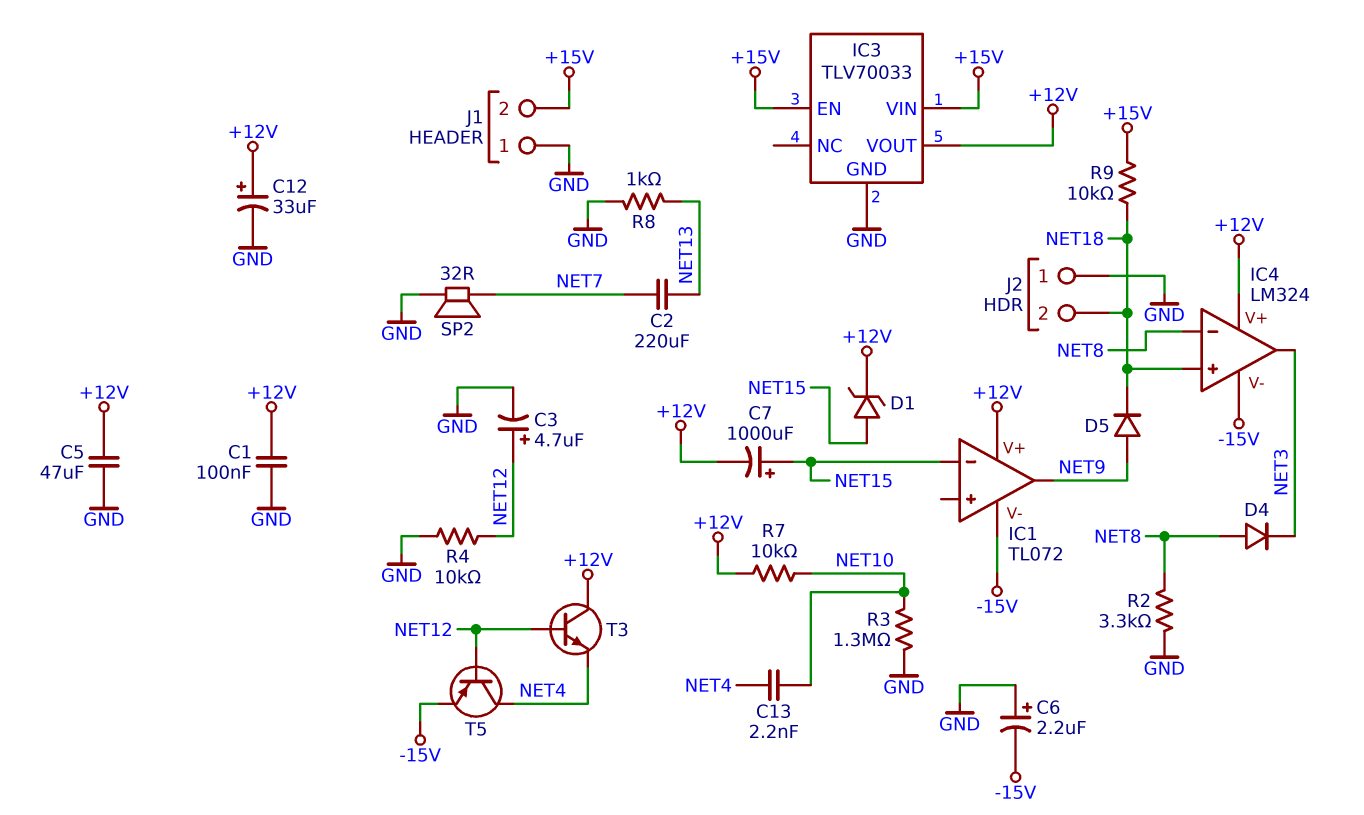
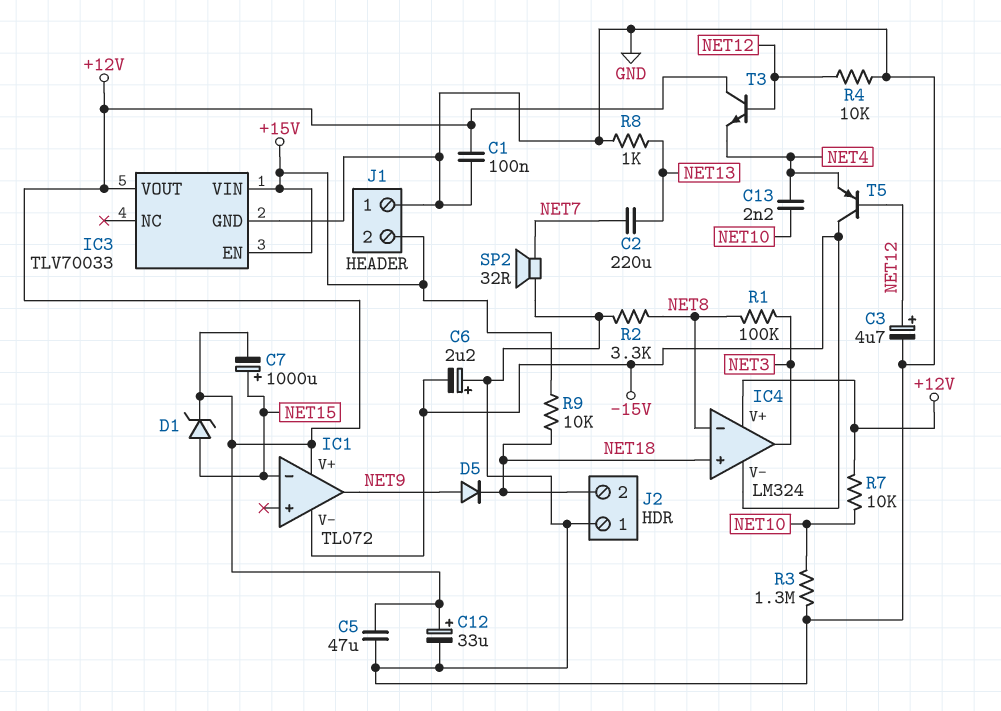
D4: diode (A NET8, K NET3) -> none
R1: none -> 100k (NET3, NET8)
T5: PNP (B NET12, C NET4, E -15V) -> PNP (B NET12, C -15V, E NET4)

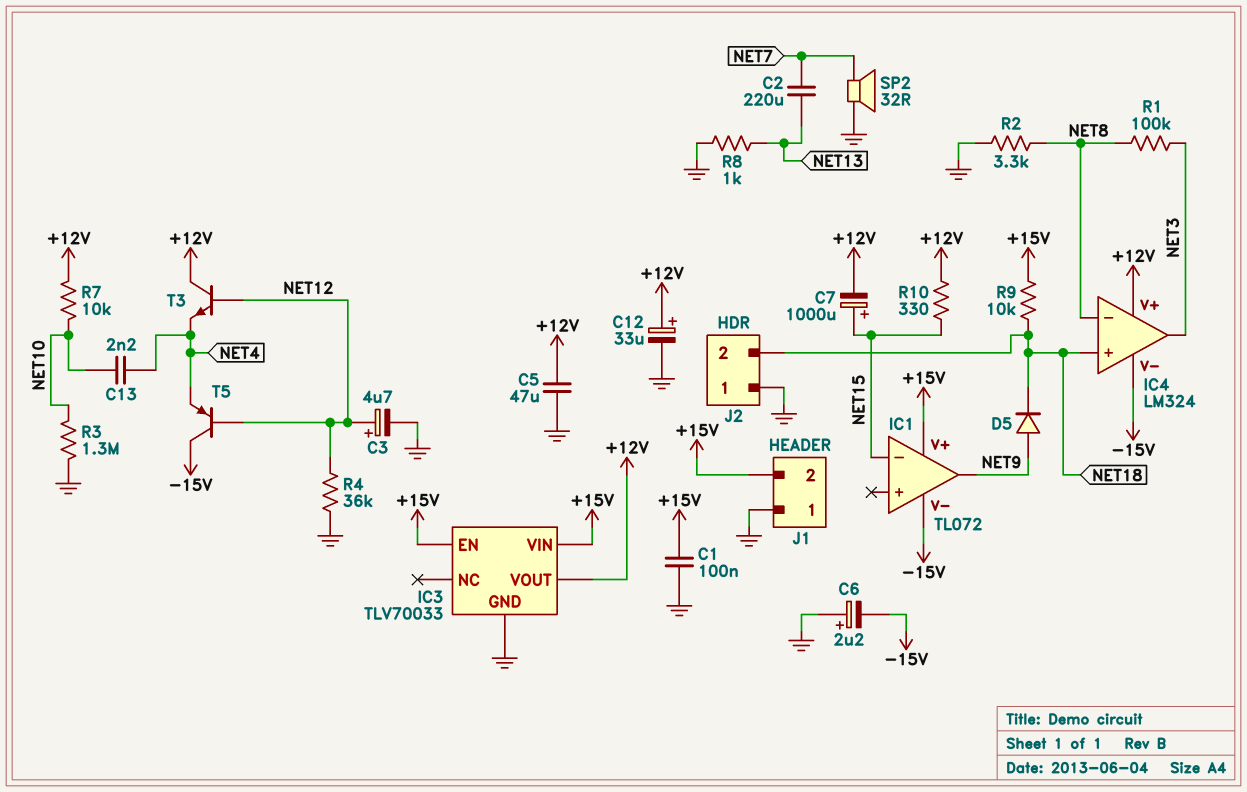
C1: 100nF (+12V, GND) -> 100nF (+15V, GND)
D1: zener (A NET15, K +12V) -> none
IC1 pin V+: +12V -> +15V
R4: 10k (GND, NET12) -> 36k (GND, NET12)
R10: none -> 330 (+12V, NET15)

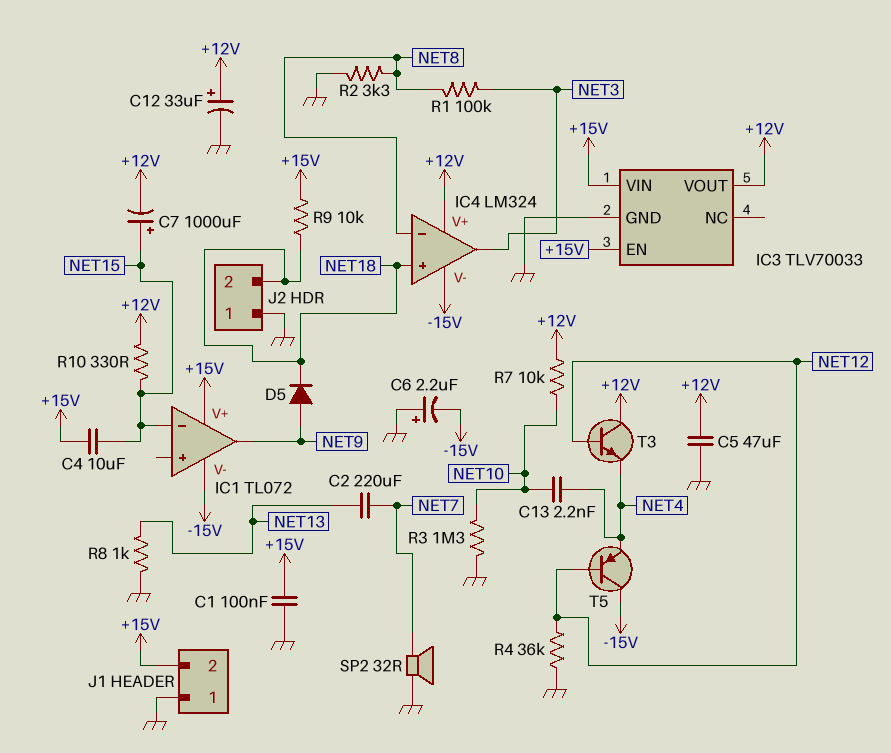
C3: 4.7uF (plus NET12, minus GND) -> none
C4: none -> 10uF (+15V, NET15)

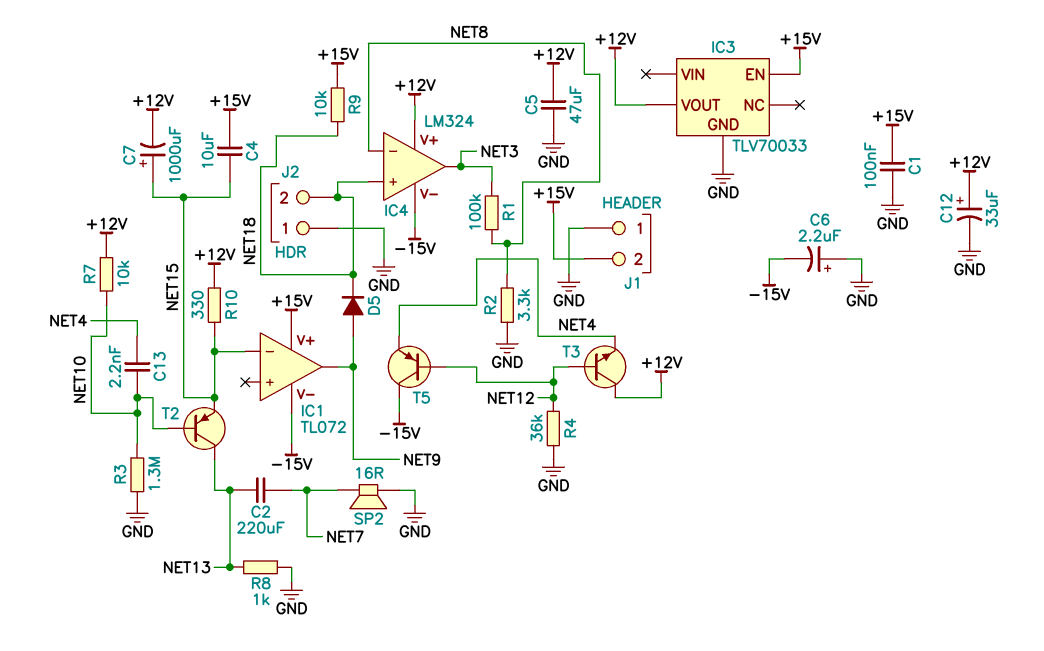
IC3 pin VIN: +15V -> none
SP2: speaker 32R (GND, NET7) -> speaker 16R (GND, NET7)
T2: none -> PNP (B NET10, C NET13, E NET15)

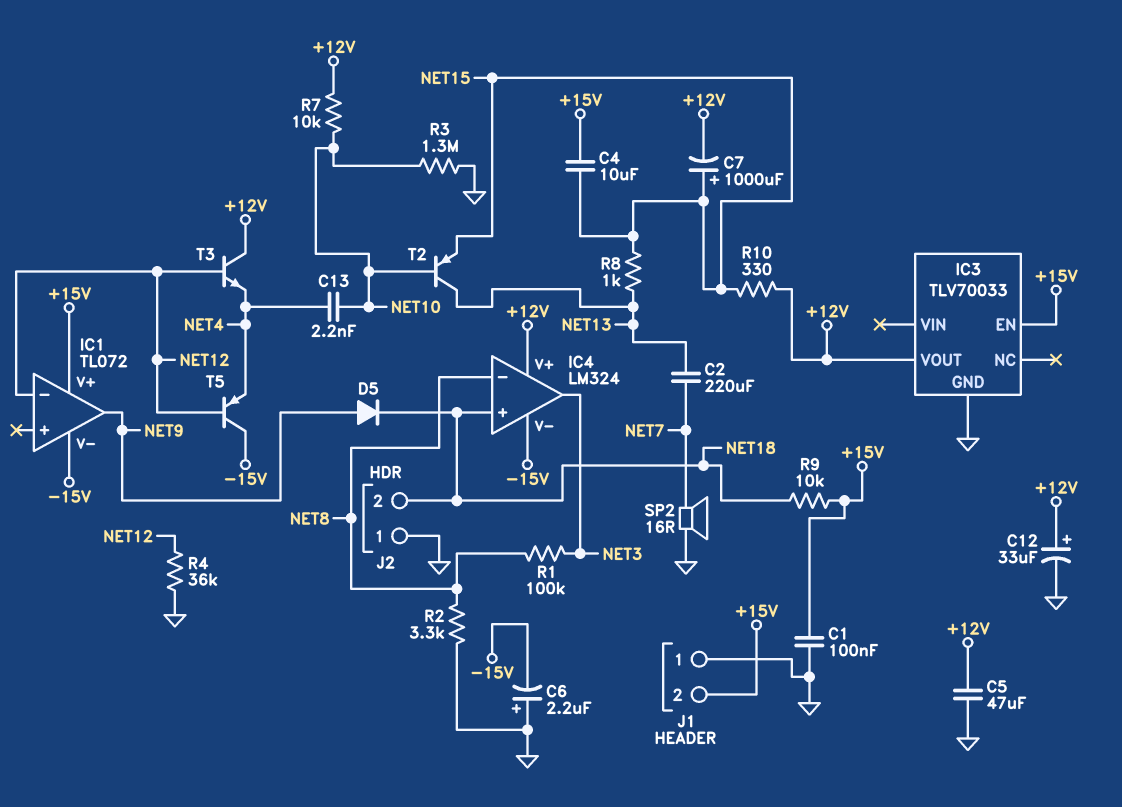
IC1 pin in-: NET15 -> NET12
R8: 1k (GND, NET13) -> 1k (NET13, NET15)

